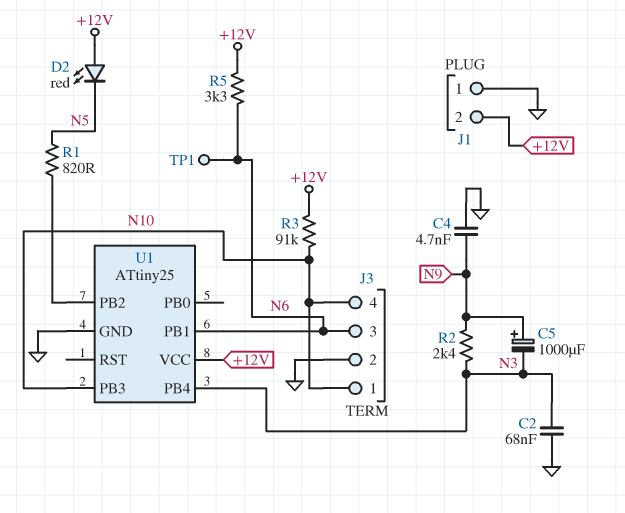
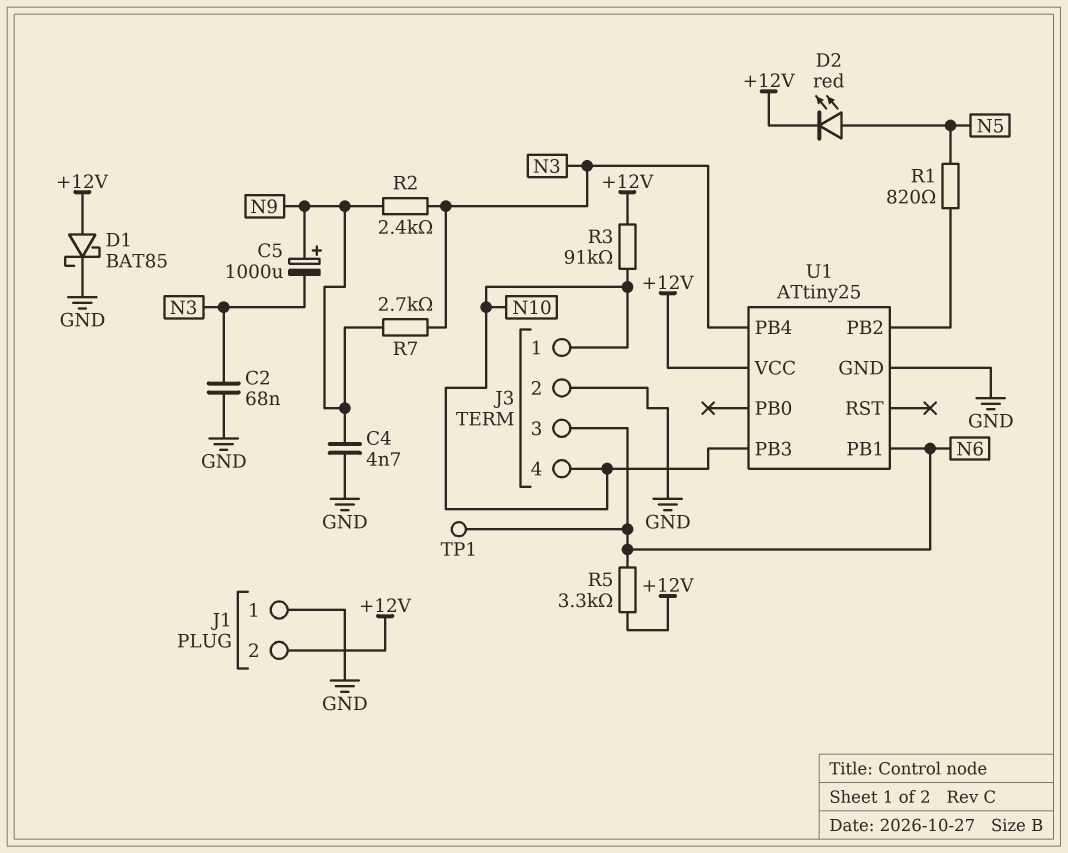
D1: none -> schottky BAT85 (A +12V, K GND)
D2: LED red (A +12V, K N5) -> LED red (A N5, K +12V)
R7: none -> 2.7k (N3, N9)

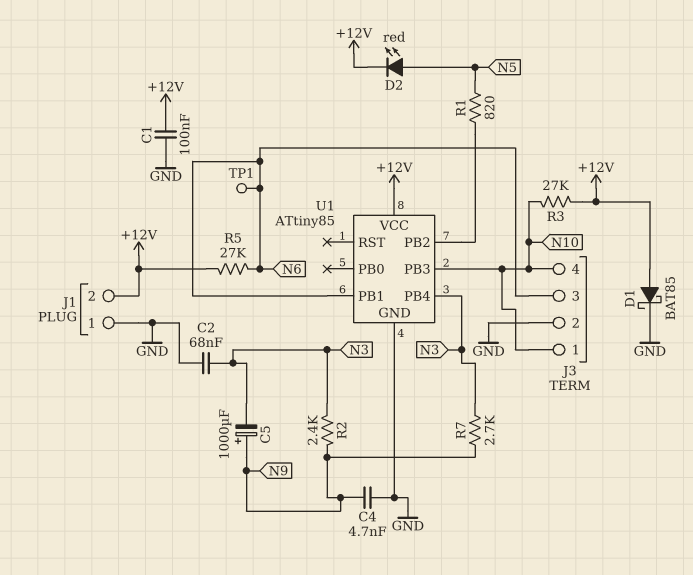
C1: none -> 100nF (+12V, GND)
R3: 91k (+12V, N10) -> 27k (+12V, N10)
R5: 3.3k (+12V, N6) -> 27k (+12V, N6)
U1: ATtiny25 -> ATtiny85

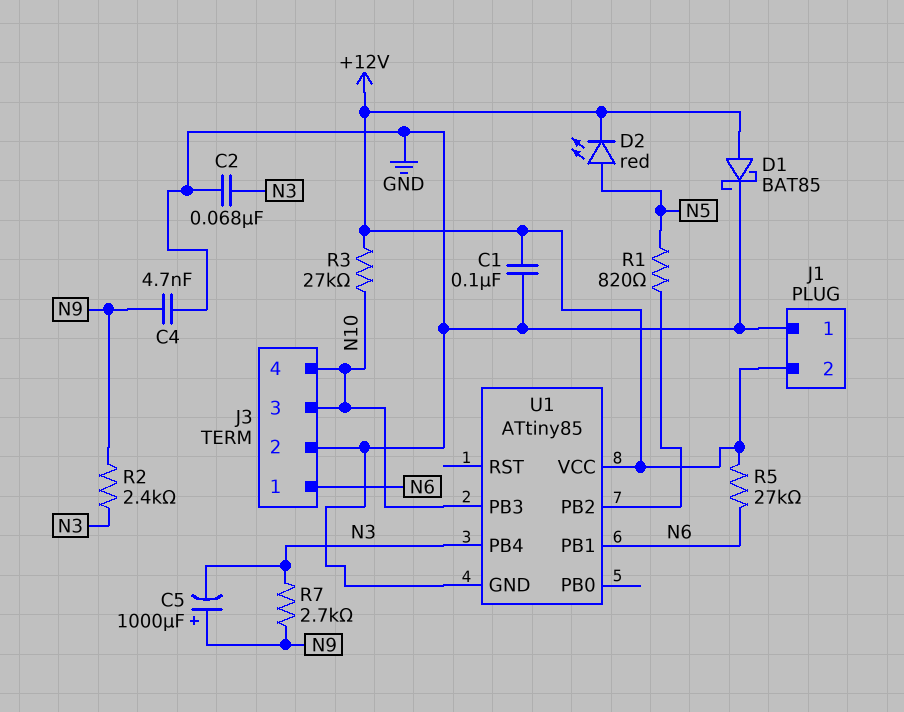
J3 pin 1: N10 -> N6
J3 pin 3: N6 -> N10
TP1: test point (N6) -> none

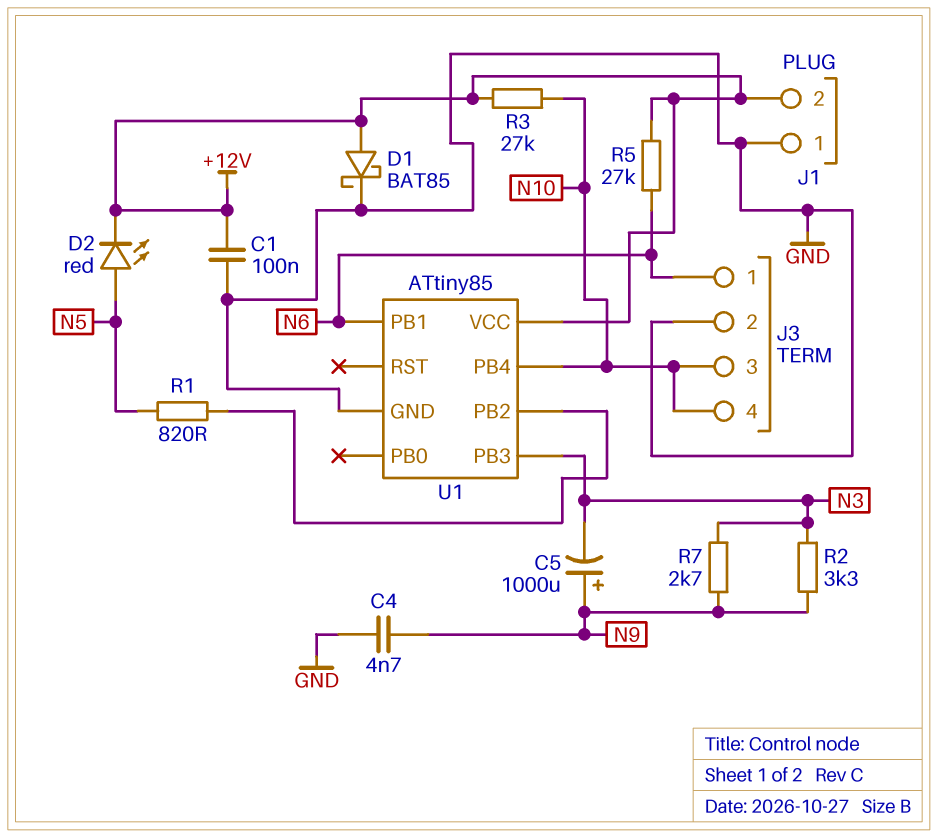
C2: 68nF (GND, N3) -> none
R2: 2.4k (N3, N9) -> 3.3k (N3, N9)
U1 pin PB3: N10 -> N3
U1 pin PB4: N3 -> N10

